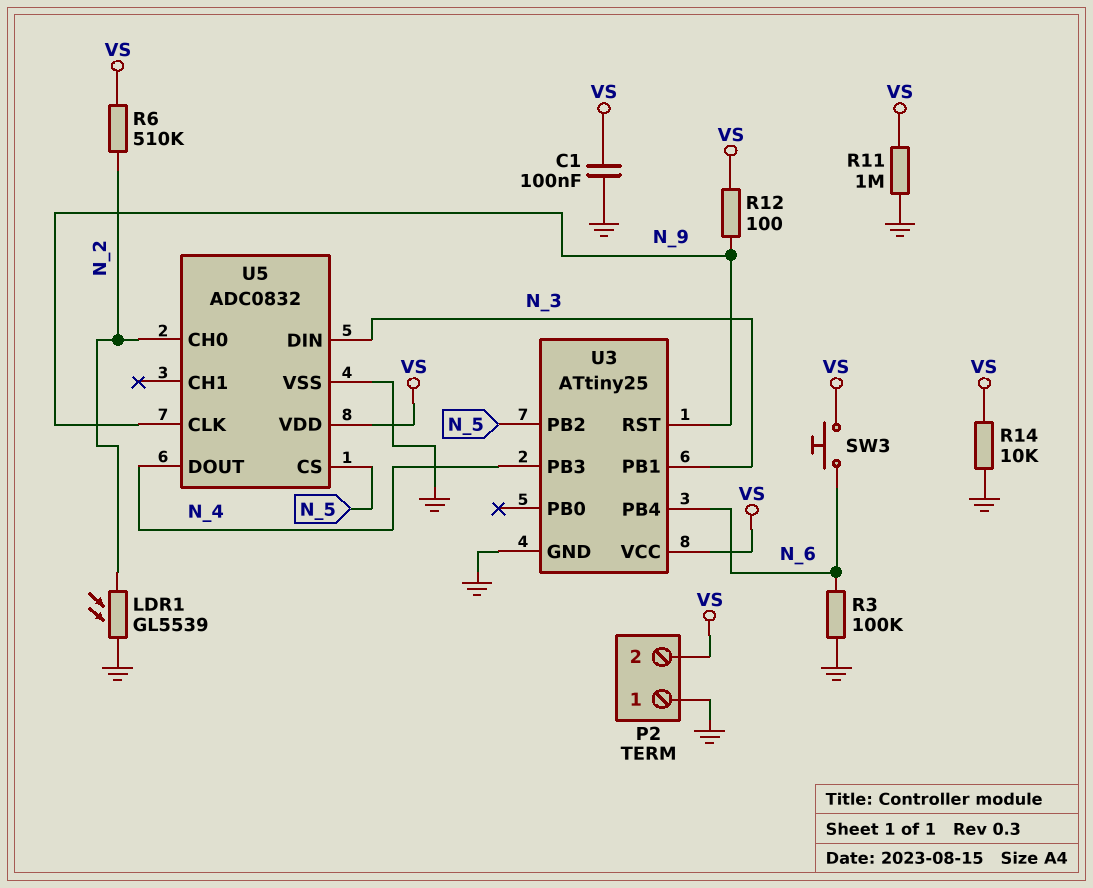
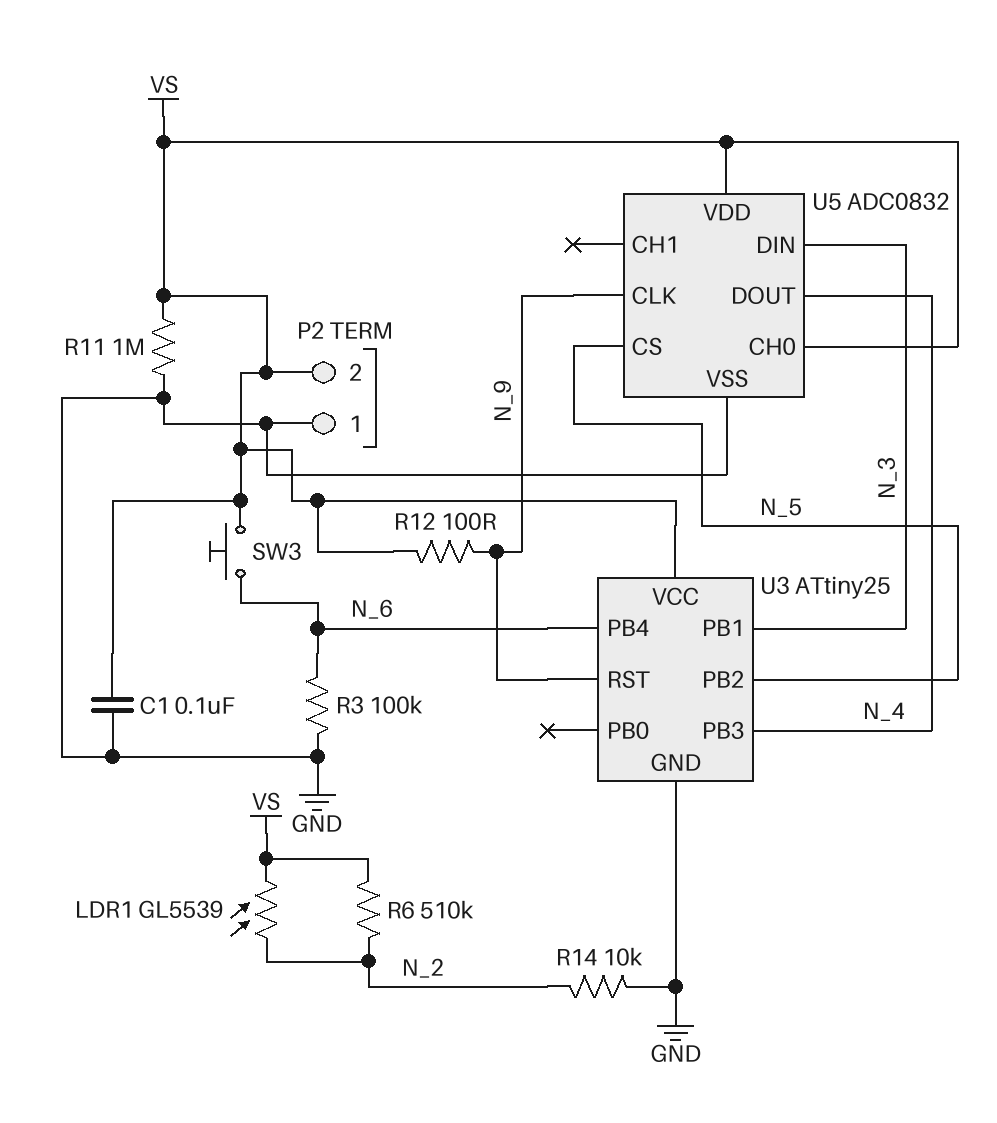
LDR1: GL5539 (GND, N_2) -> GL5539 (N_2, VS)
R14: 10k (GND, VS) -> 10k (GND, N_2)
U5 pin CH0: N_2 -> VS

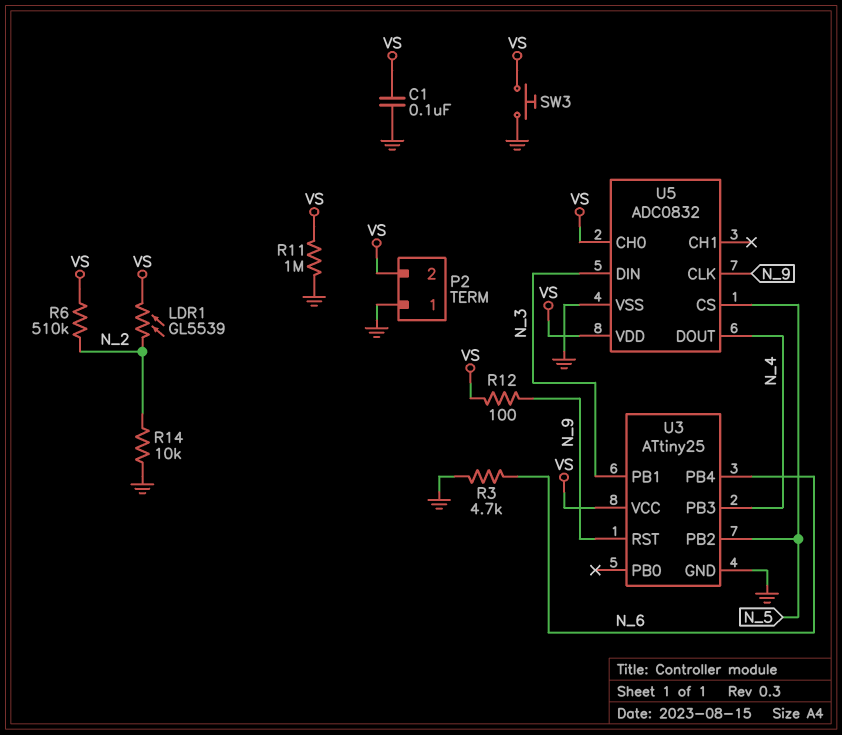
R3: 100k (GND, N_6) -> 4.7k (GND, N_6)
SW3: button (N_6, VS) -> button (GND, VS)

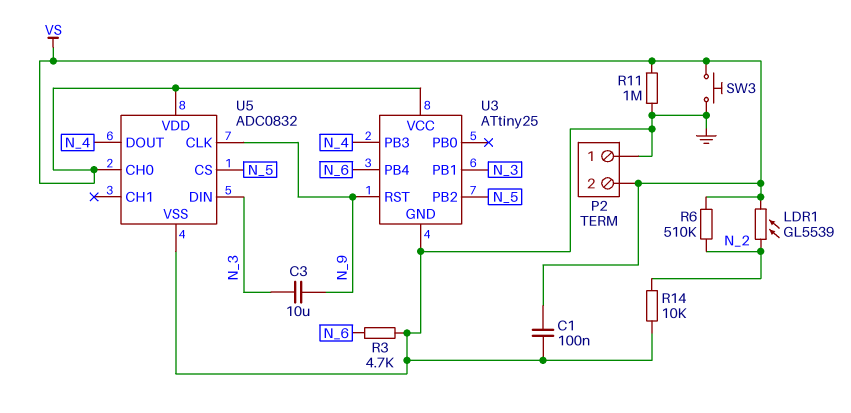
C3: none -> 10uF (N_3, N_9)
R12: 100 (N_9, VS) -> none

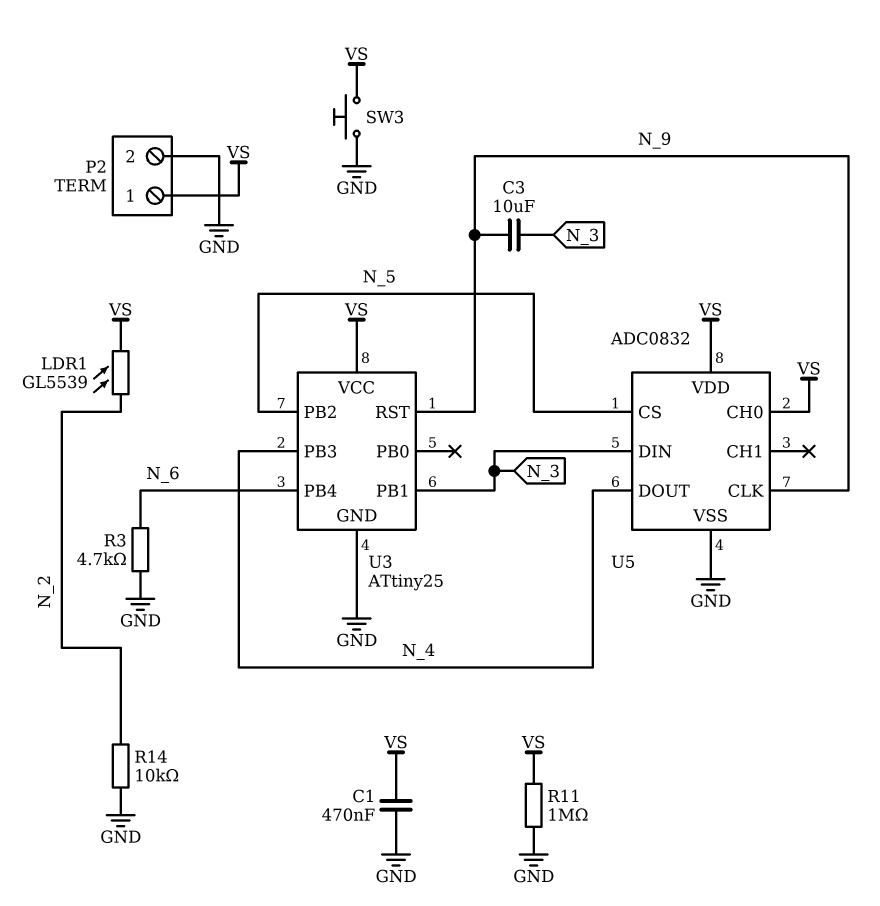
C1: 100nF (GND, VS) -> 470nF (GND, VS)
P2 pin 1: GND -> VS
P2 pin 2: VS -> GND
R6: 510k (N_2, VS) -> none

